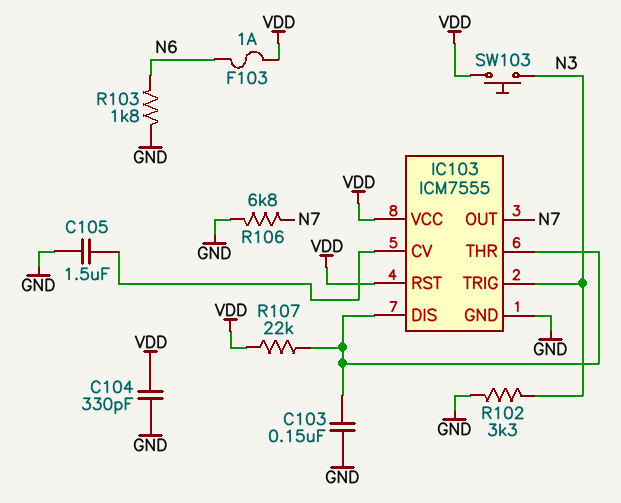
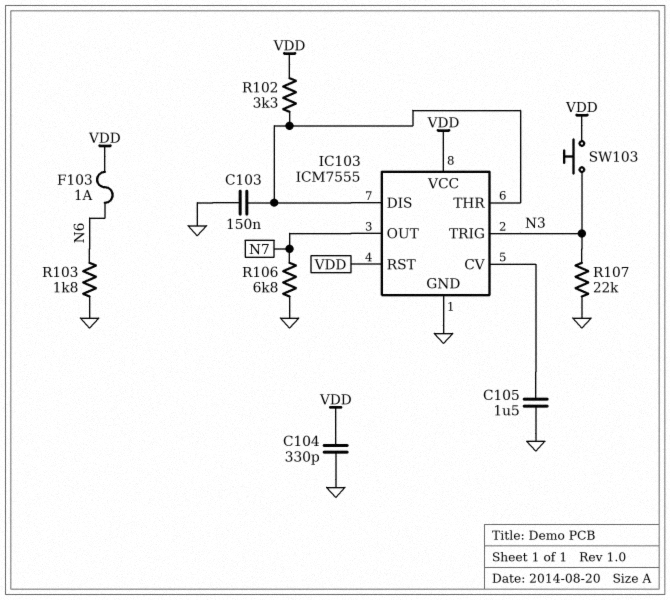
R102: 3.3k (GND, N3) -> 3.3k (IC103/DIS, VDD)
R107: 22k (IC103/DIS, VDD) -> 22k (GND, N3)

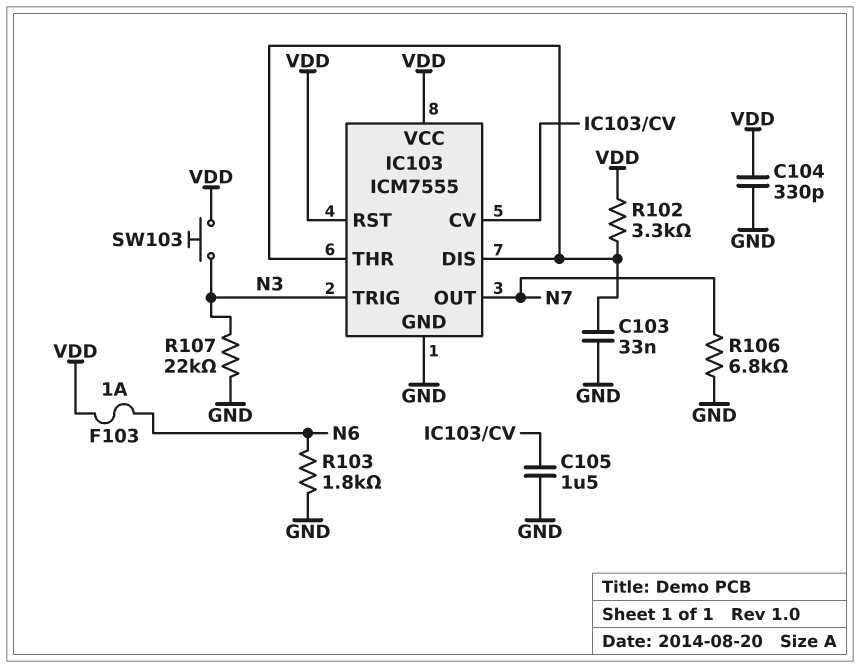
C103: 150nF (GND, IC103/DIS) -> 33nF (GND, IC103/DIS)

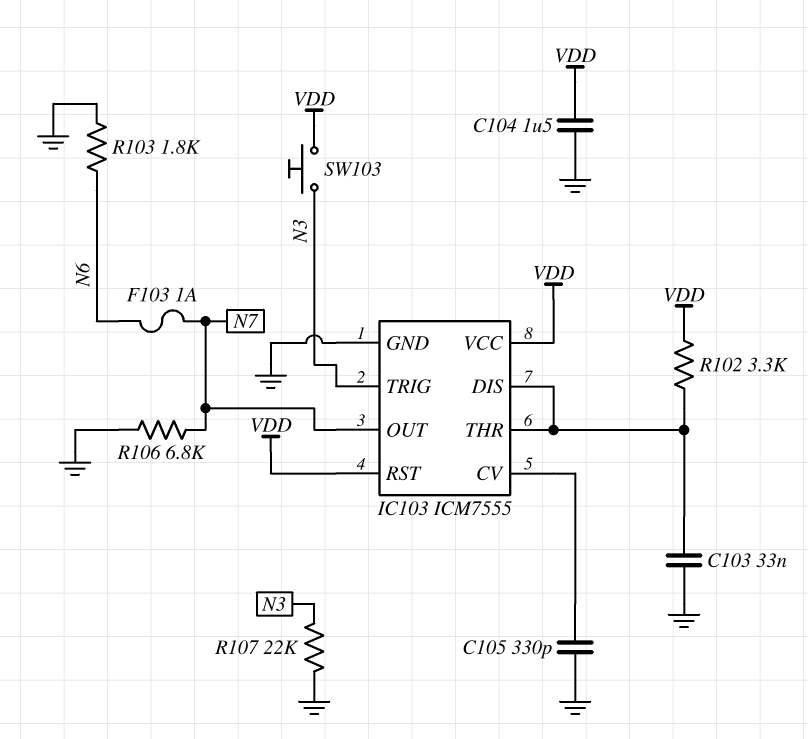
C104: 330pF (GND, VDD) -> 1.5uF (GND, VDD)
C105: 1.5uF (GND, IC103/CV) -> 330pF (GND, IC103/CV)
F103: 1A (N6, VDD) -> 1A (N6, N7)

